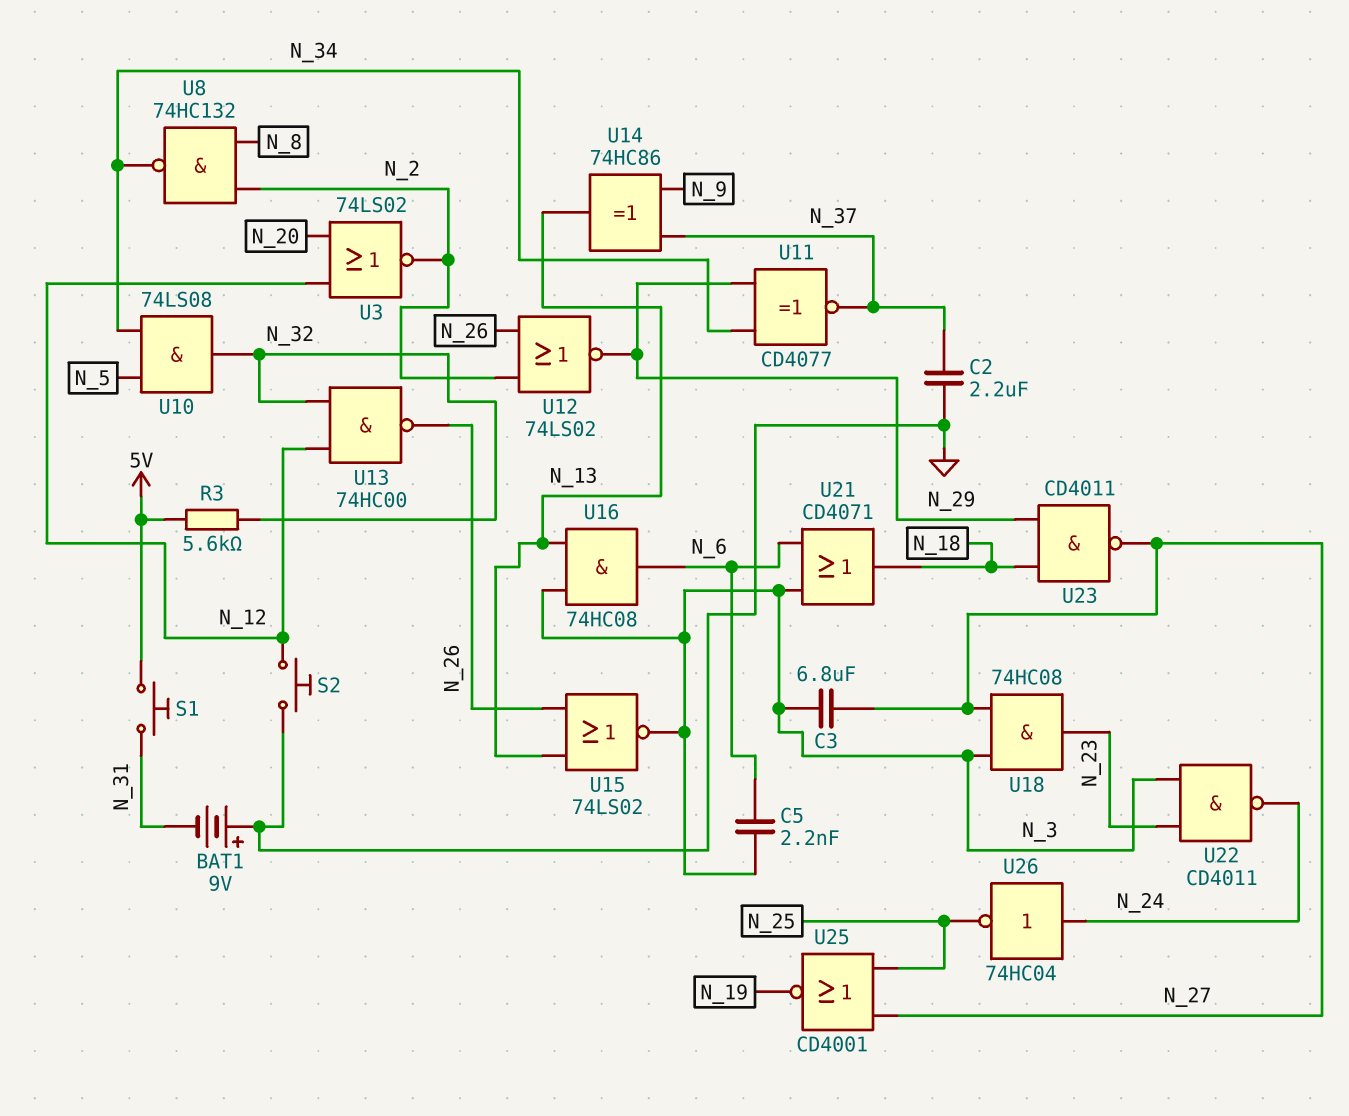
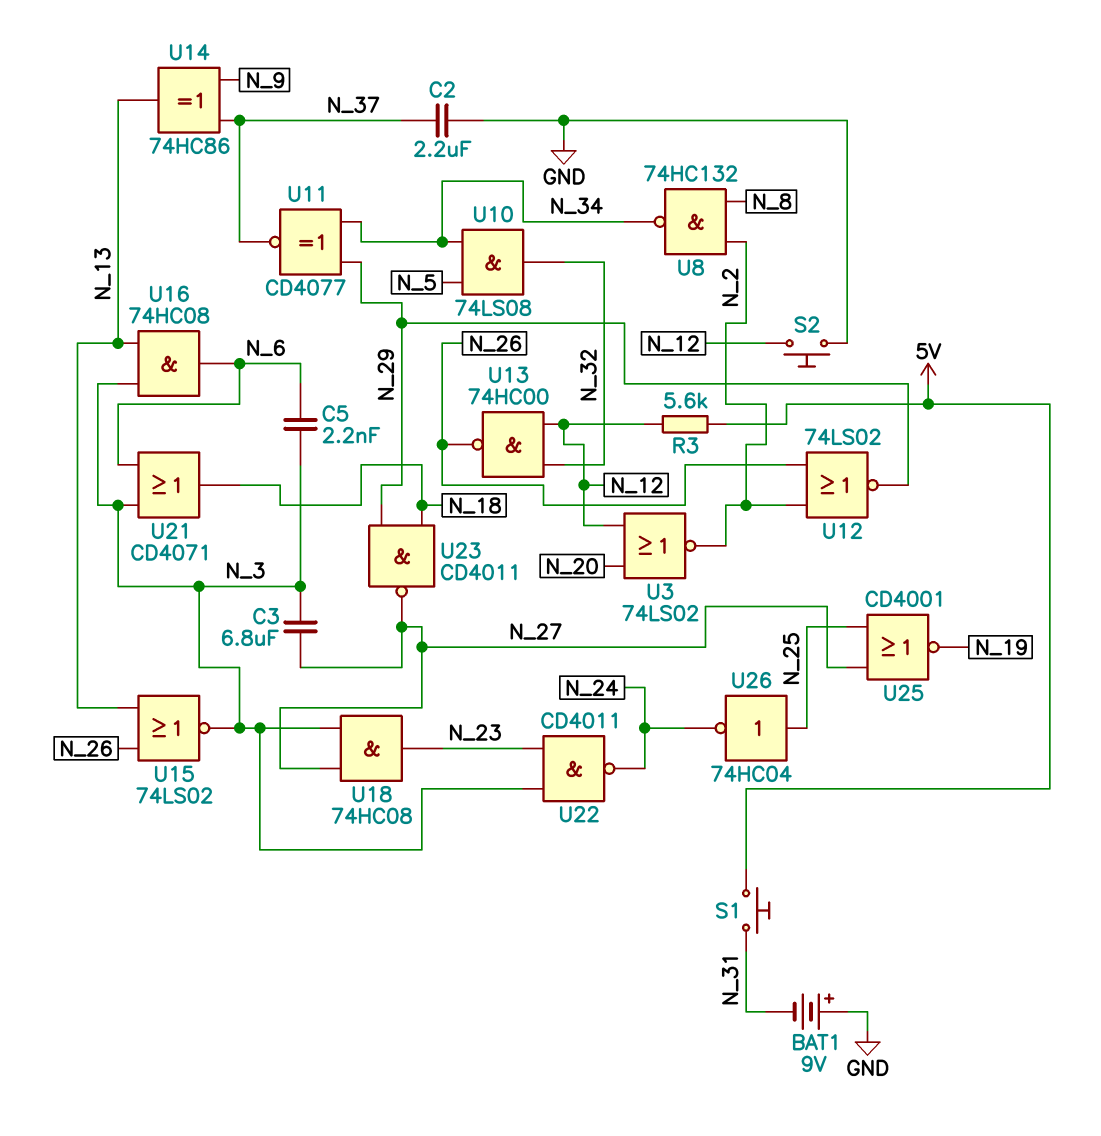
R3: 5.6k (5V, N_32) -> 5.6k (5V, N_12)
U26: NOT 74HC04 (in N_24, out N_25) -> NOT 74HC04 (in N_25, out N_24)

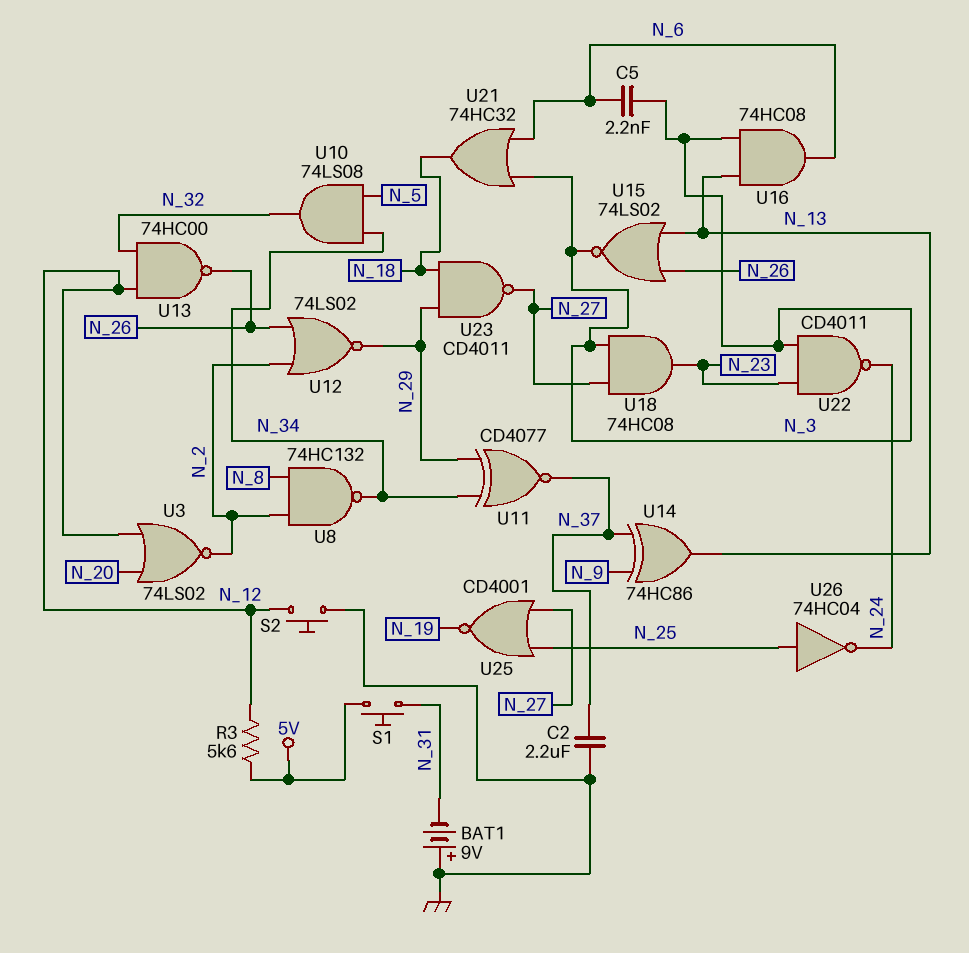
C3: 6.8uF (N_3, N_27) -> none
U21: OR CD4071 (in N_3, in N_6, out N_18) -> OR 74HC32 (in N_3, in N_6, out N_18)

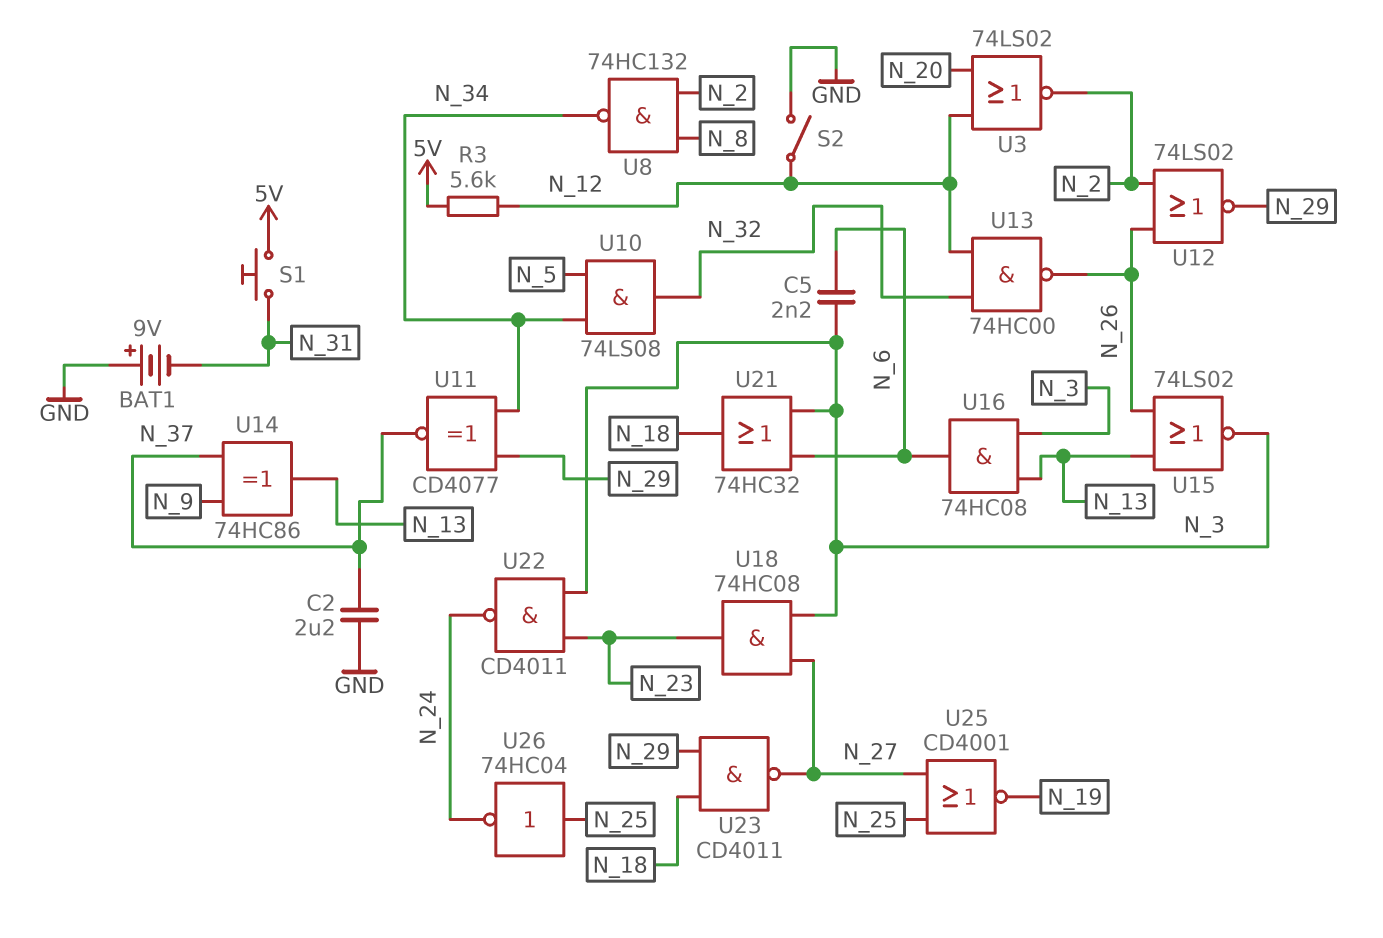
S2: button (GND, N_12) -> switch (GND, N_12)

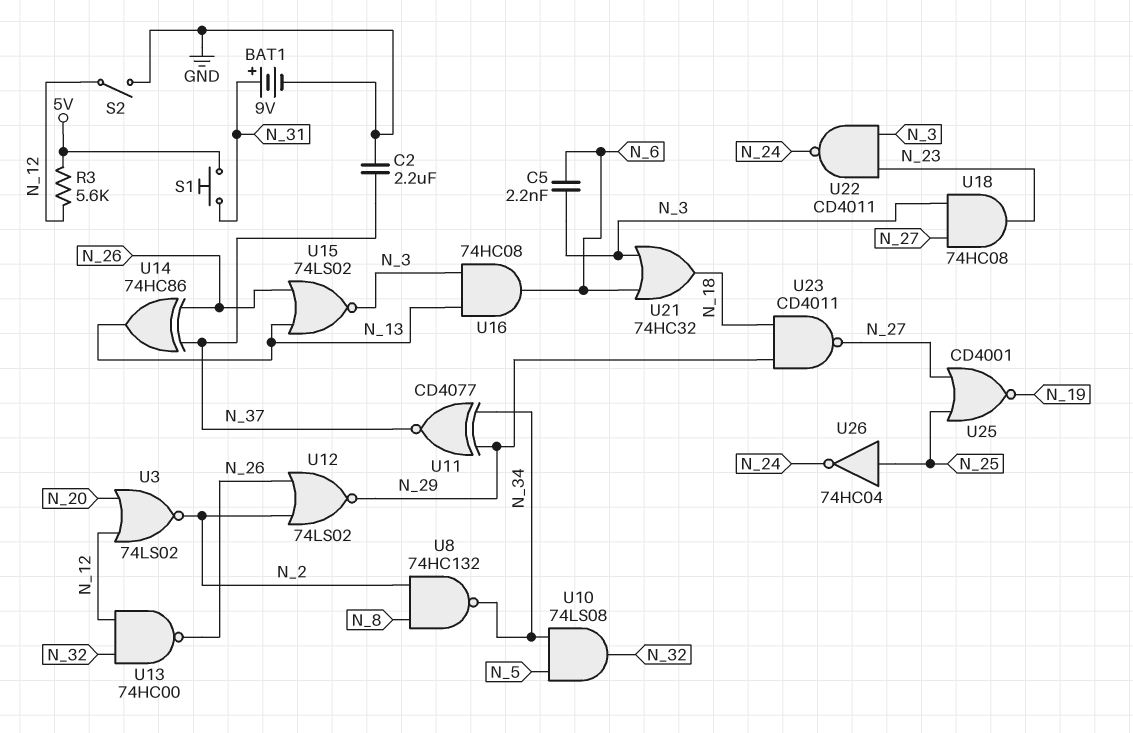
BAT1: 9V (plus GND, minus N_31) -> 9V (plus N_31, minus GND)
U14: XOR 74HC86 (in N_9, in N_37, out N_13) -> XOR 74HC86 (in N_26, in N_37, out N_13)

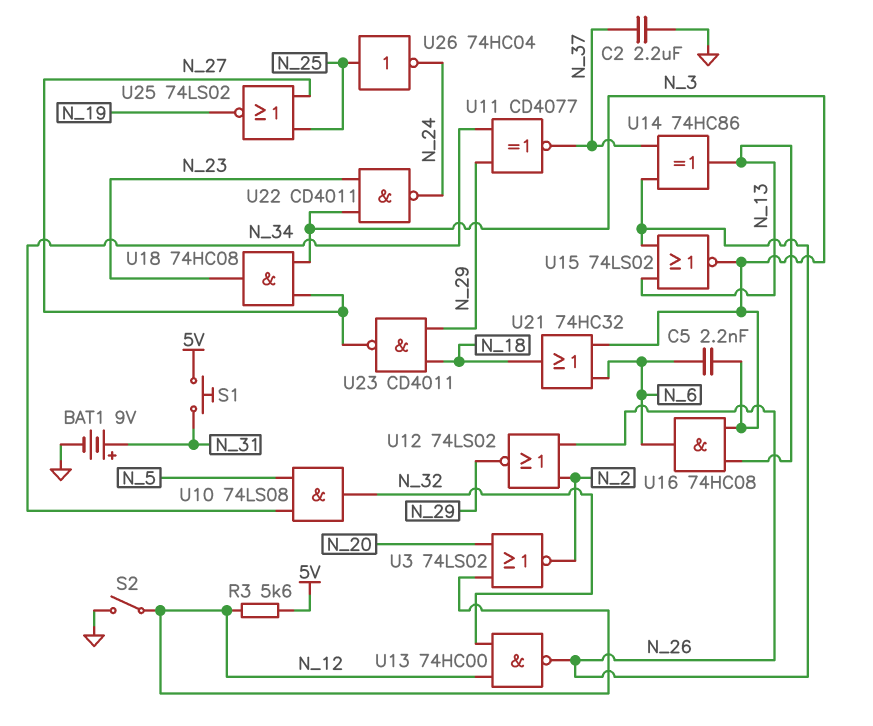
U8: NAND 74HC132 (in N_2, in N_8, out N_34) -> none
U25: NOR CD4001 (in N_25, in N_27, out N_19) -> NOR 74LS02 (in N_25, in N_27, out N_19)

